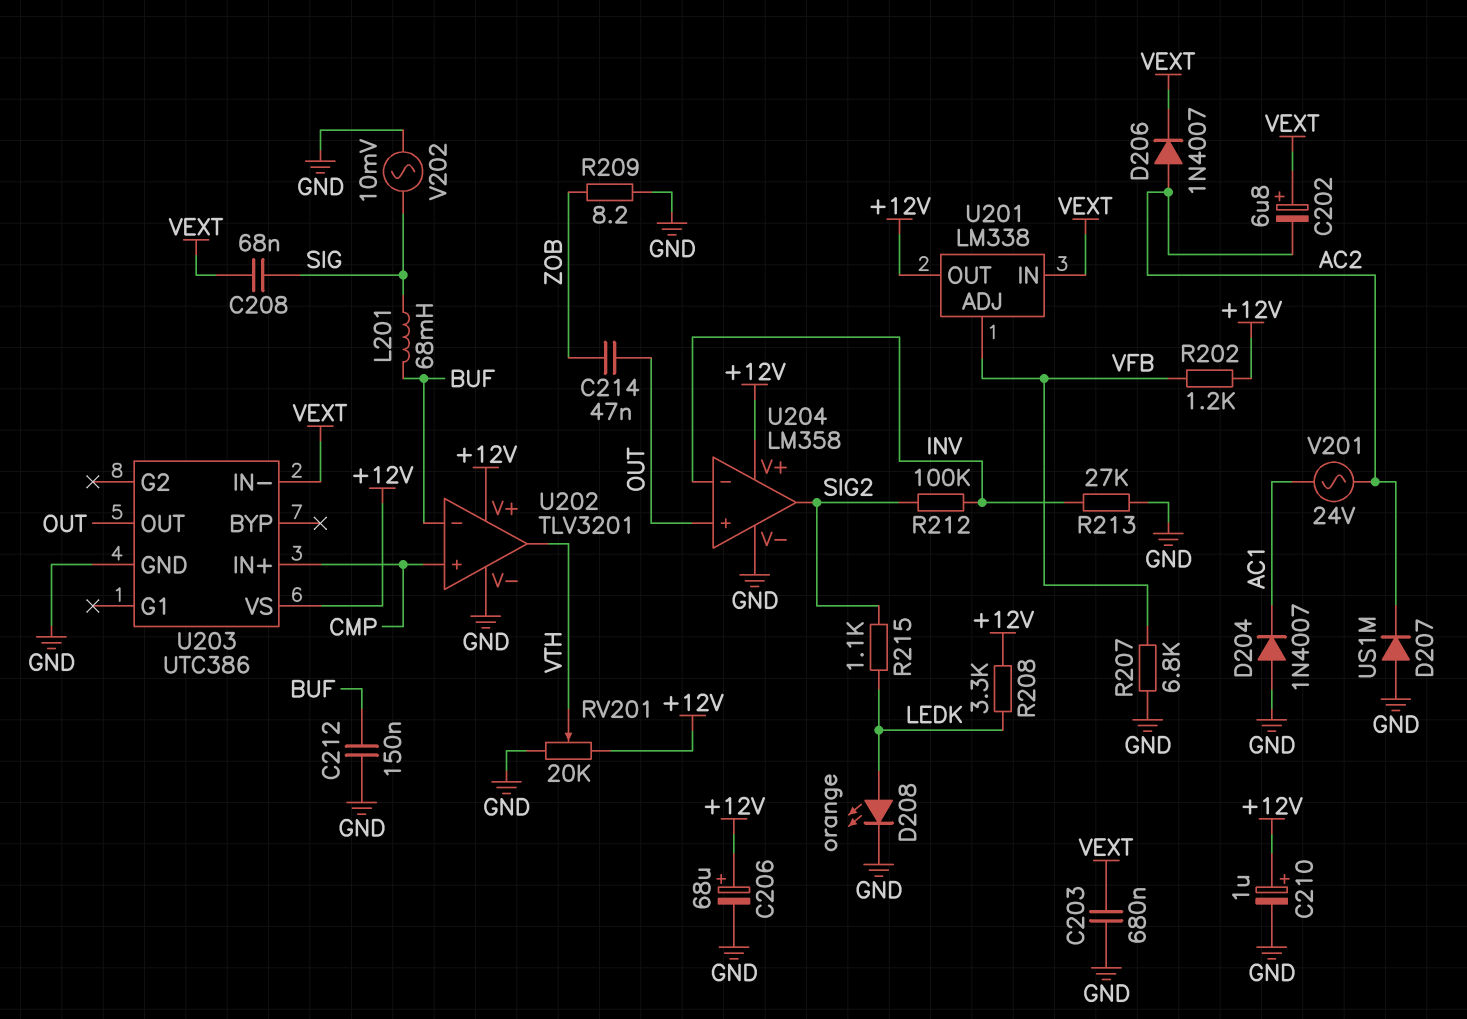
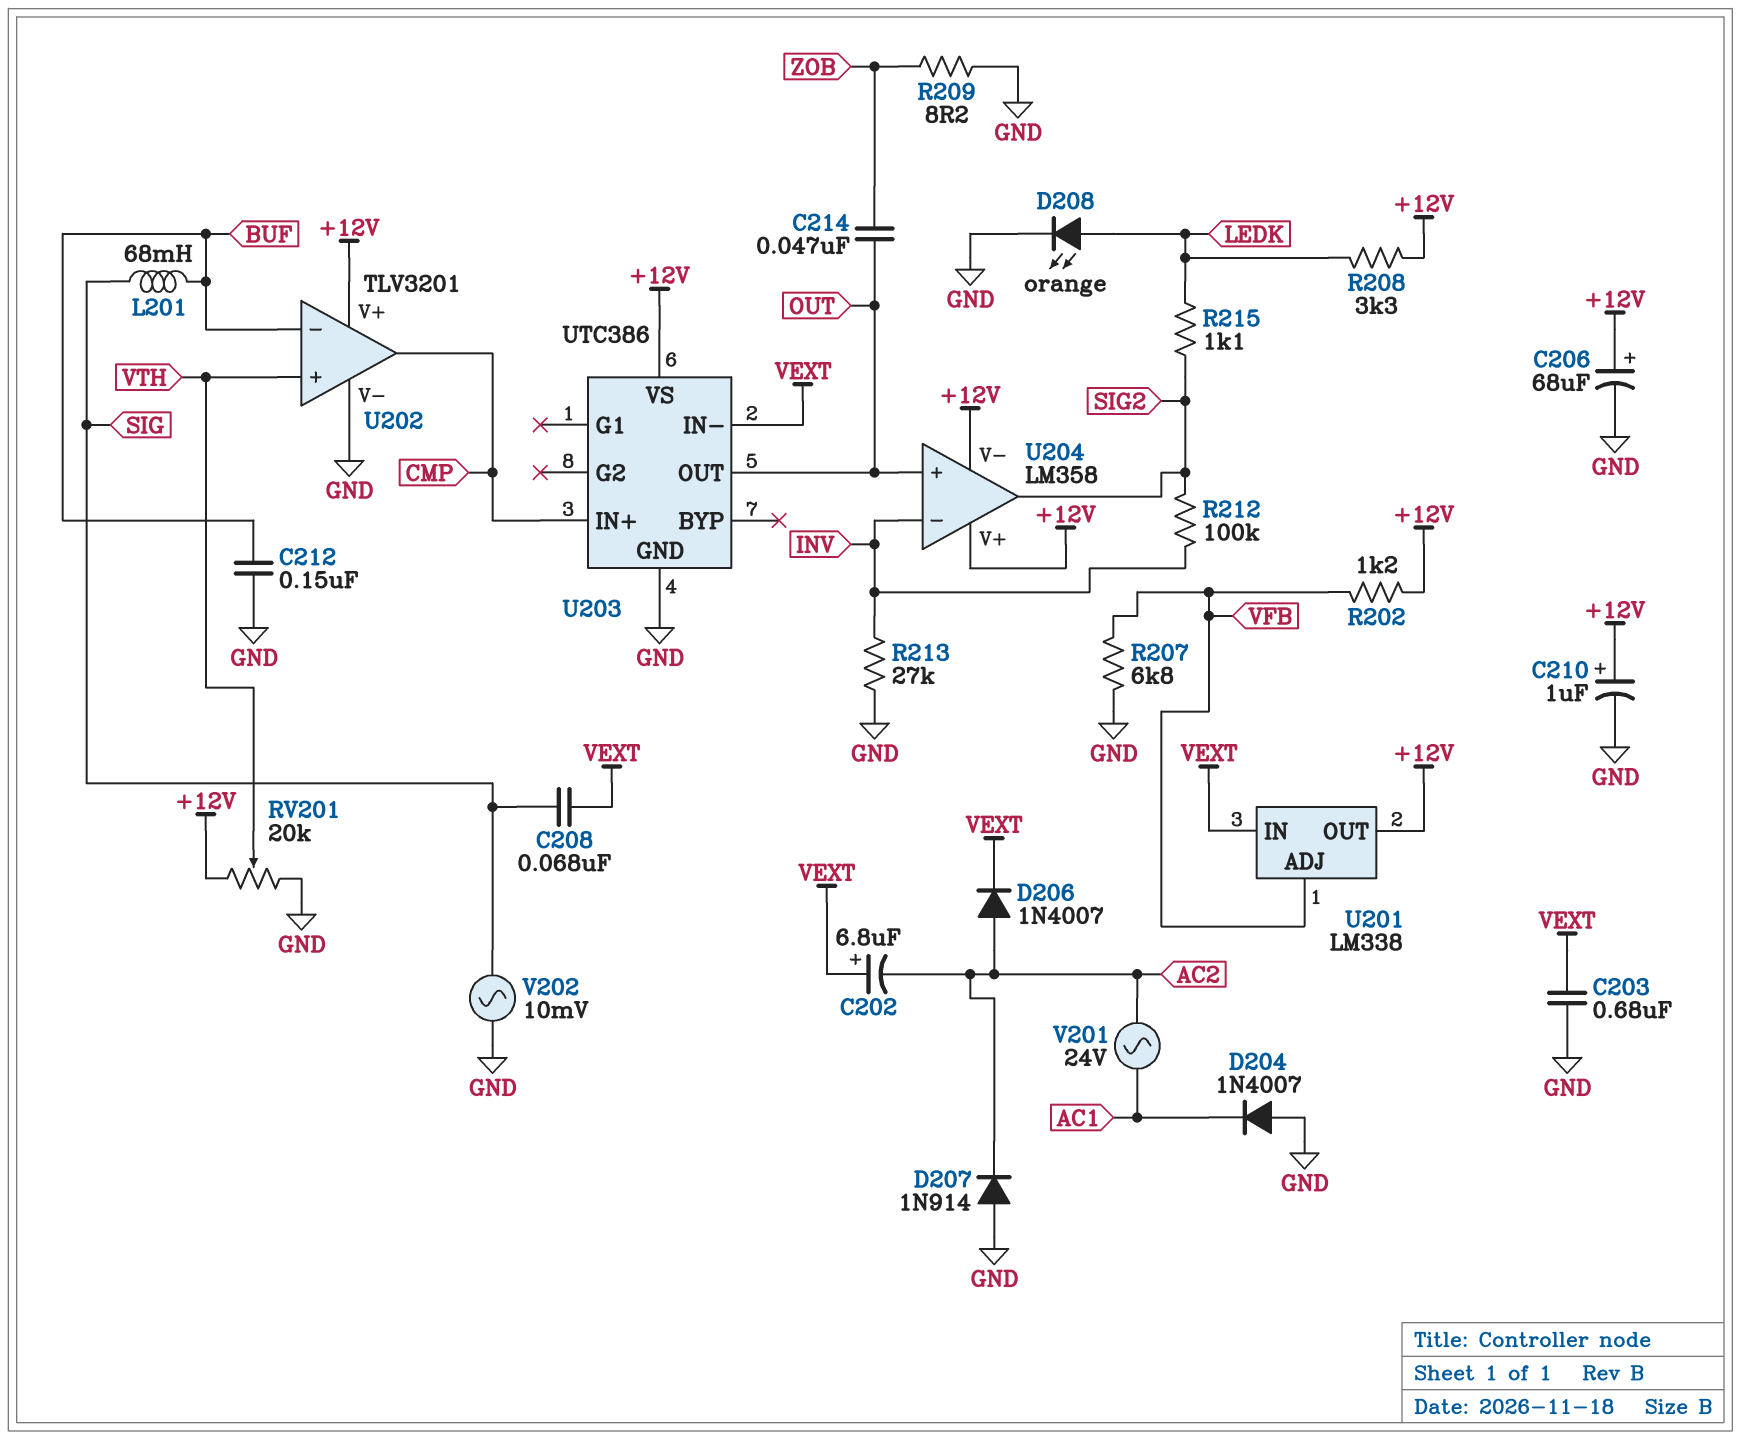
D207: diode US1M (A GND, K AC2) -> diode 1N914 (A GND, K AC2)
U202 pin in+: CMP -> VTH
U202 pin out: VTH -> CMP
U204 pin V-: GND -> +12V

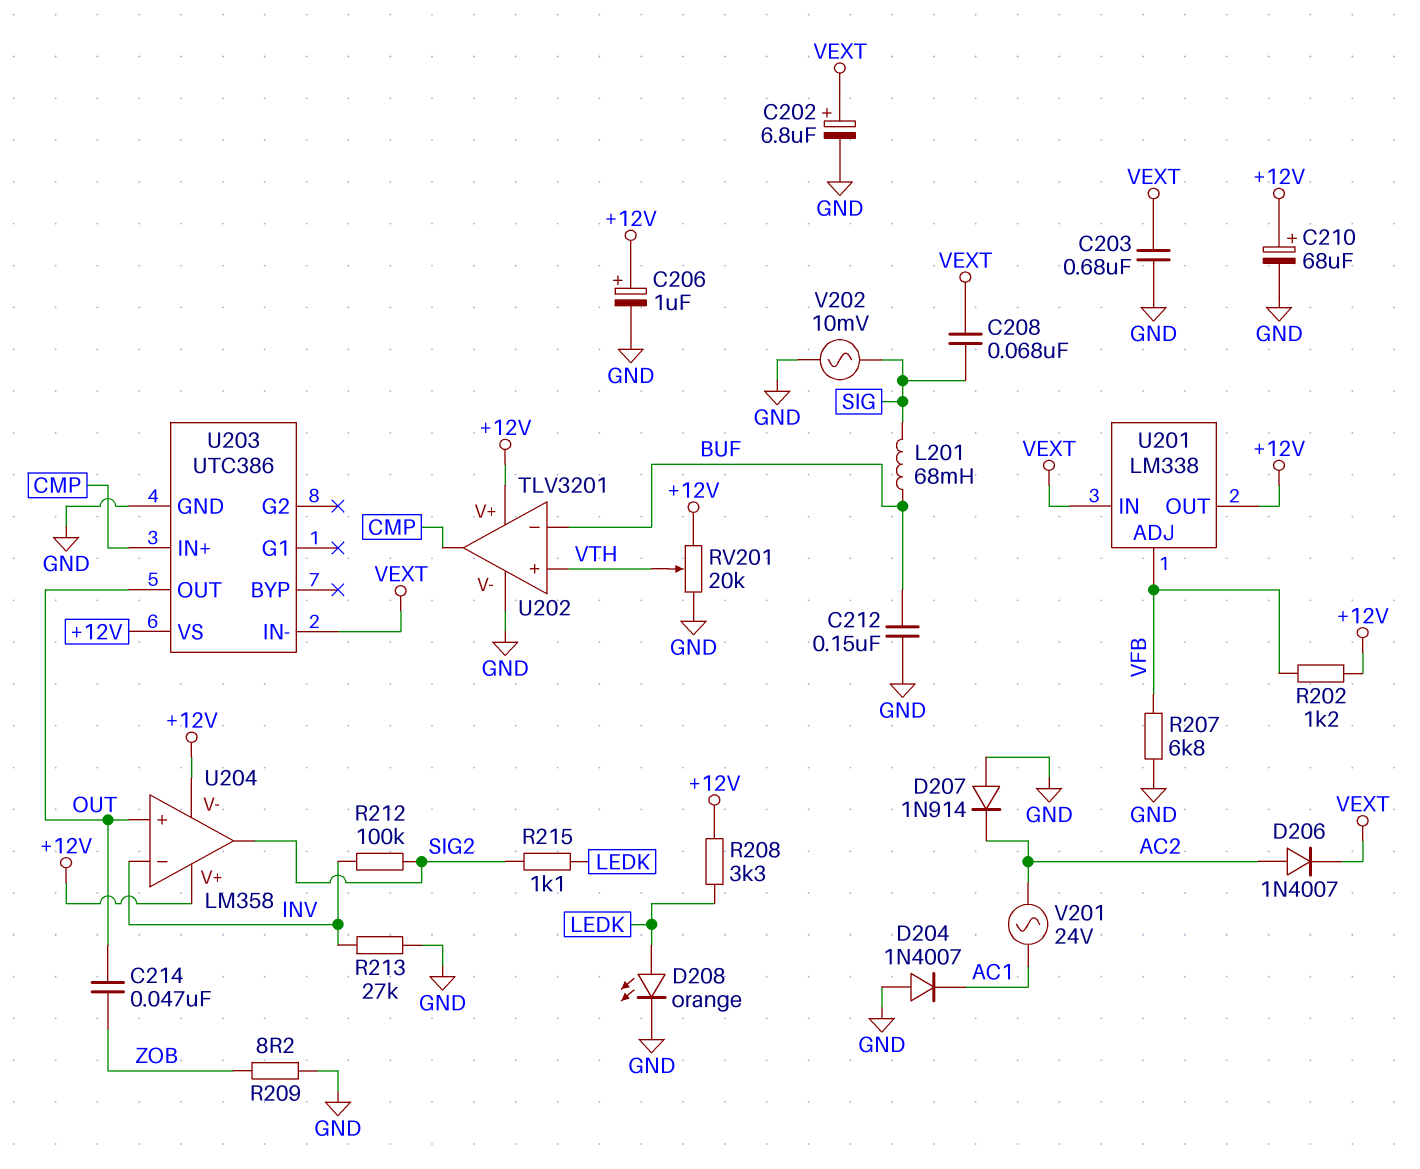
C202: 6.8uF (plus VEXT, minus AC2) -> 6.8uF (plus VEXT, minus GND)
C206: 68uF (plus +12V, minus GND) -> 1uF (plus +12V, minus GND)
C210: 1uF (plus +12V, minus GND) -> 68uF (plus +12V, minus GND)

